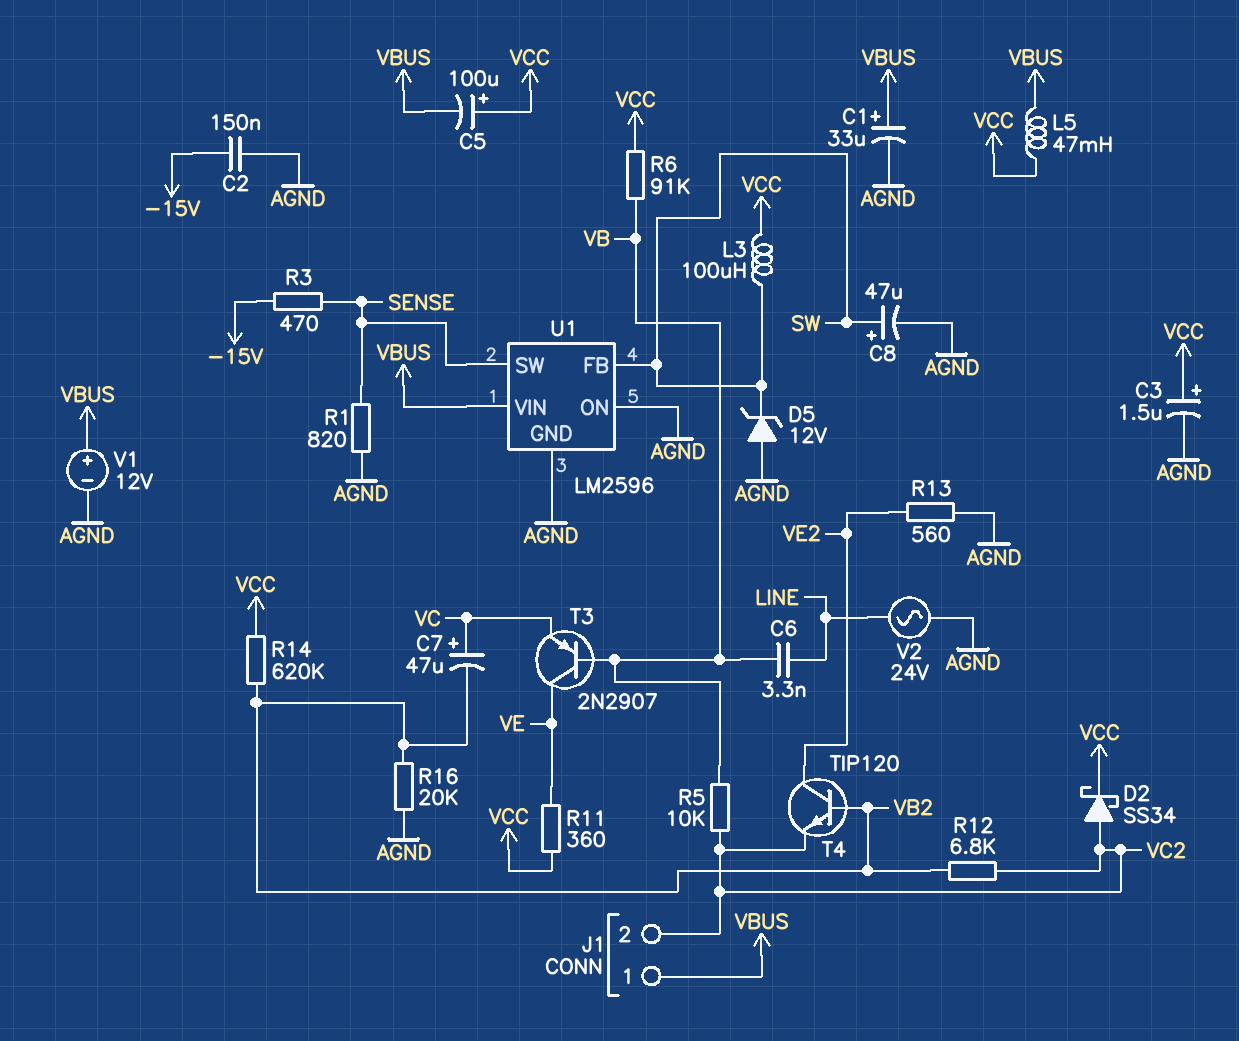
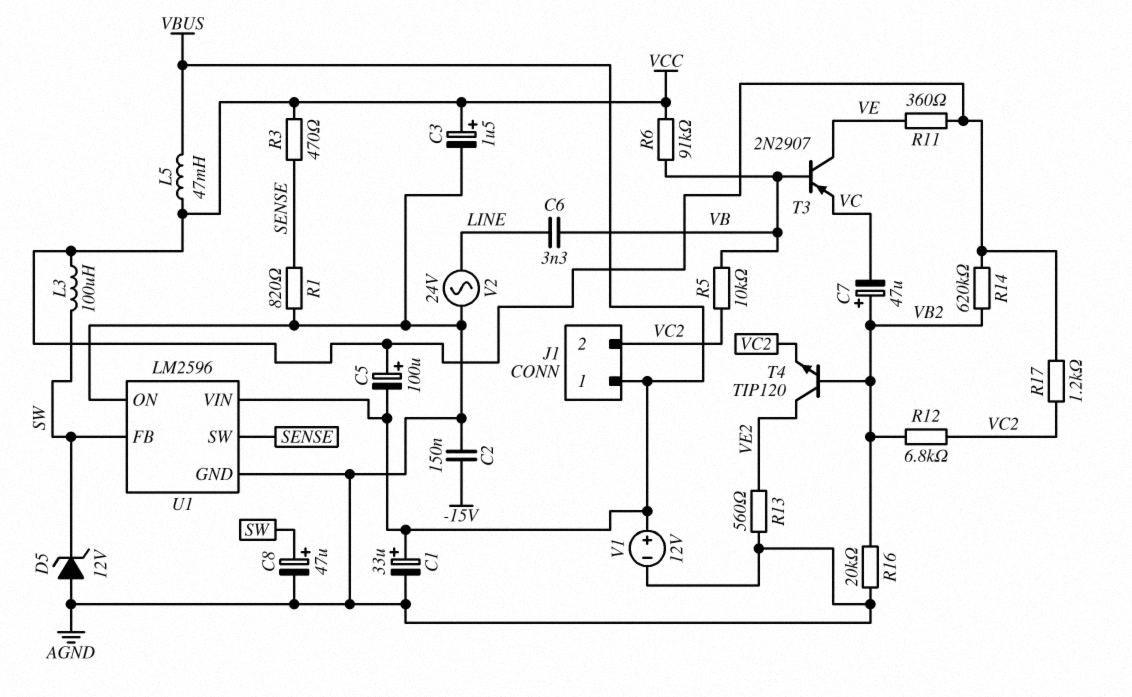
C7: 47uF (plus VC, minus VB2) -> 47uF (plus VB2, minus VC)
D2: schottky SS34 (A VC2, K VCC) -> none
R3: 470 (-15V, SENSE) -> 470 (SENSE, VCC)
R17: none -> 1.2k (VC2, VCC)

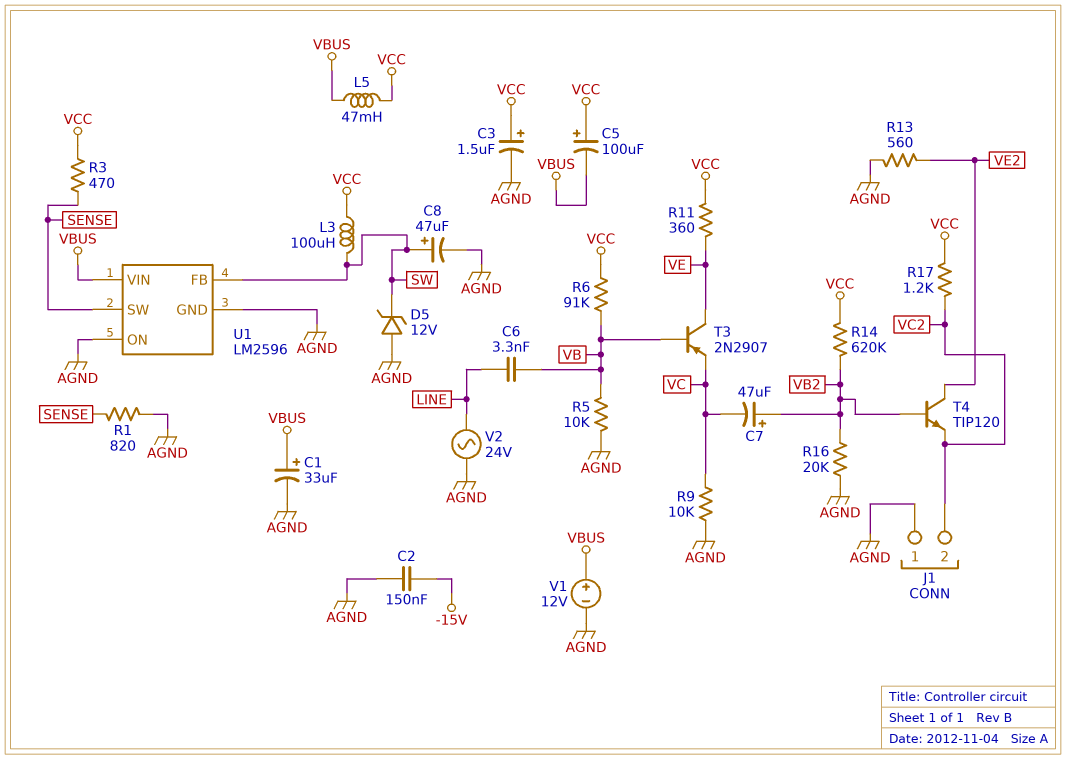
J1 pin 1: VBUS -> AGND
R5: 10k (VB, VC2) -> 10k (AGND, VB)
R9: none -> 10k (AGND, VC)
R12: 6.8k (VB2, VC2) -> none

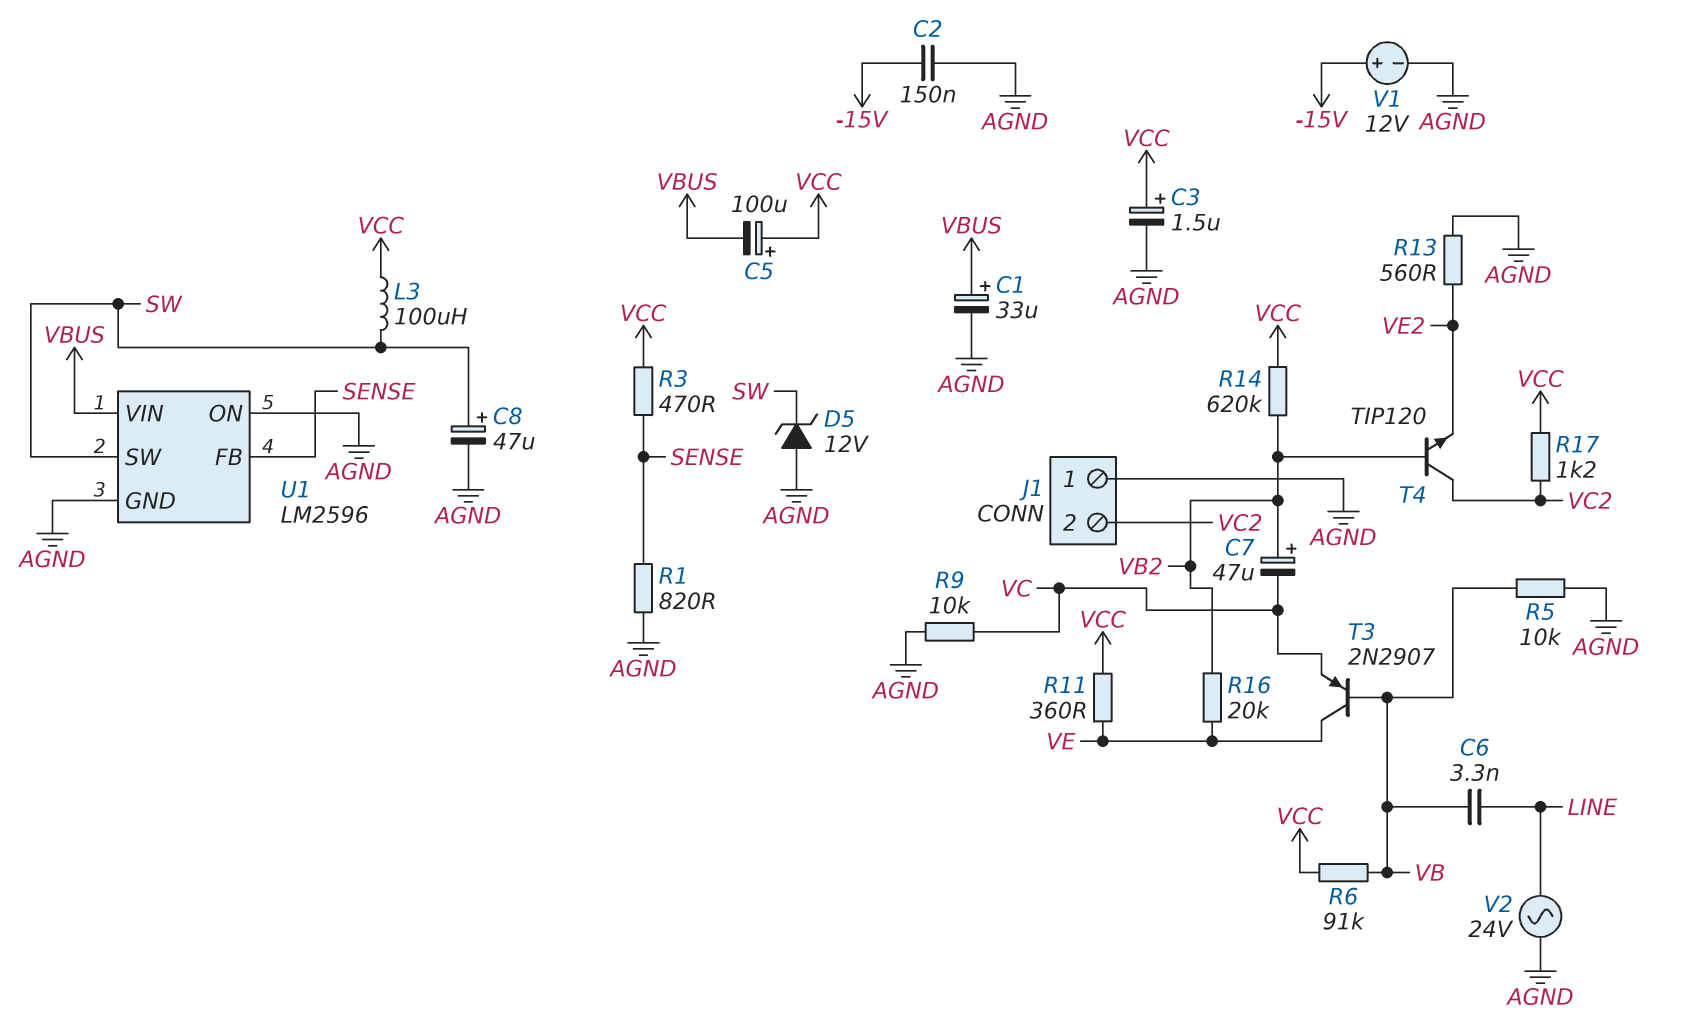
L5: 47mH (VBUS, VCC) -> none
R16: 20k (AGND, VB2) -> 20k (VB2, VE)
T4: NPN TIP120 (B VB2, C VE2, E VC2) -> NPN TIP120 (B VB2, C VC2, E VE2)
U1 pin FB: SW -> SENSE
U1 pin SW: SENSE -> SW
V1: 12V (plus VBUS, minus AGND) -> 12V (plus -15V, minus AGND)

